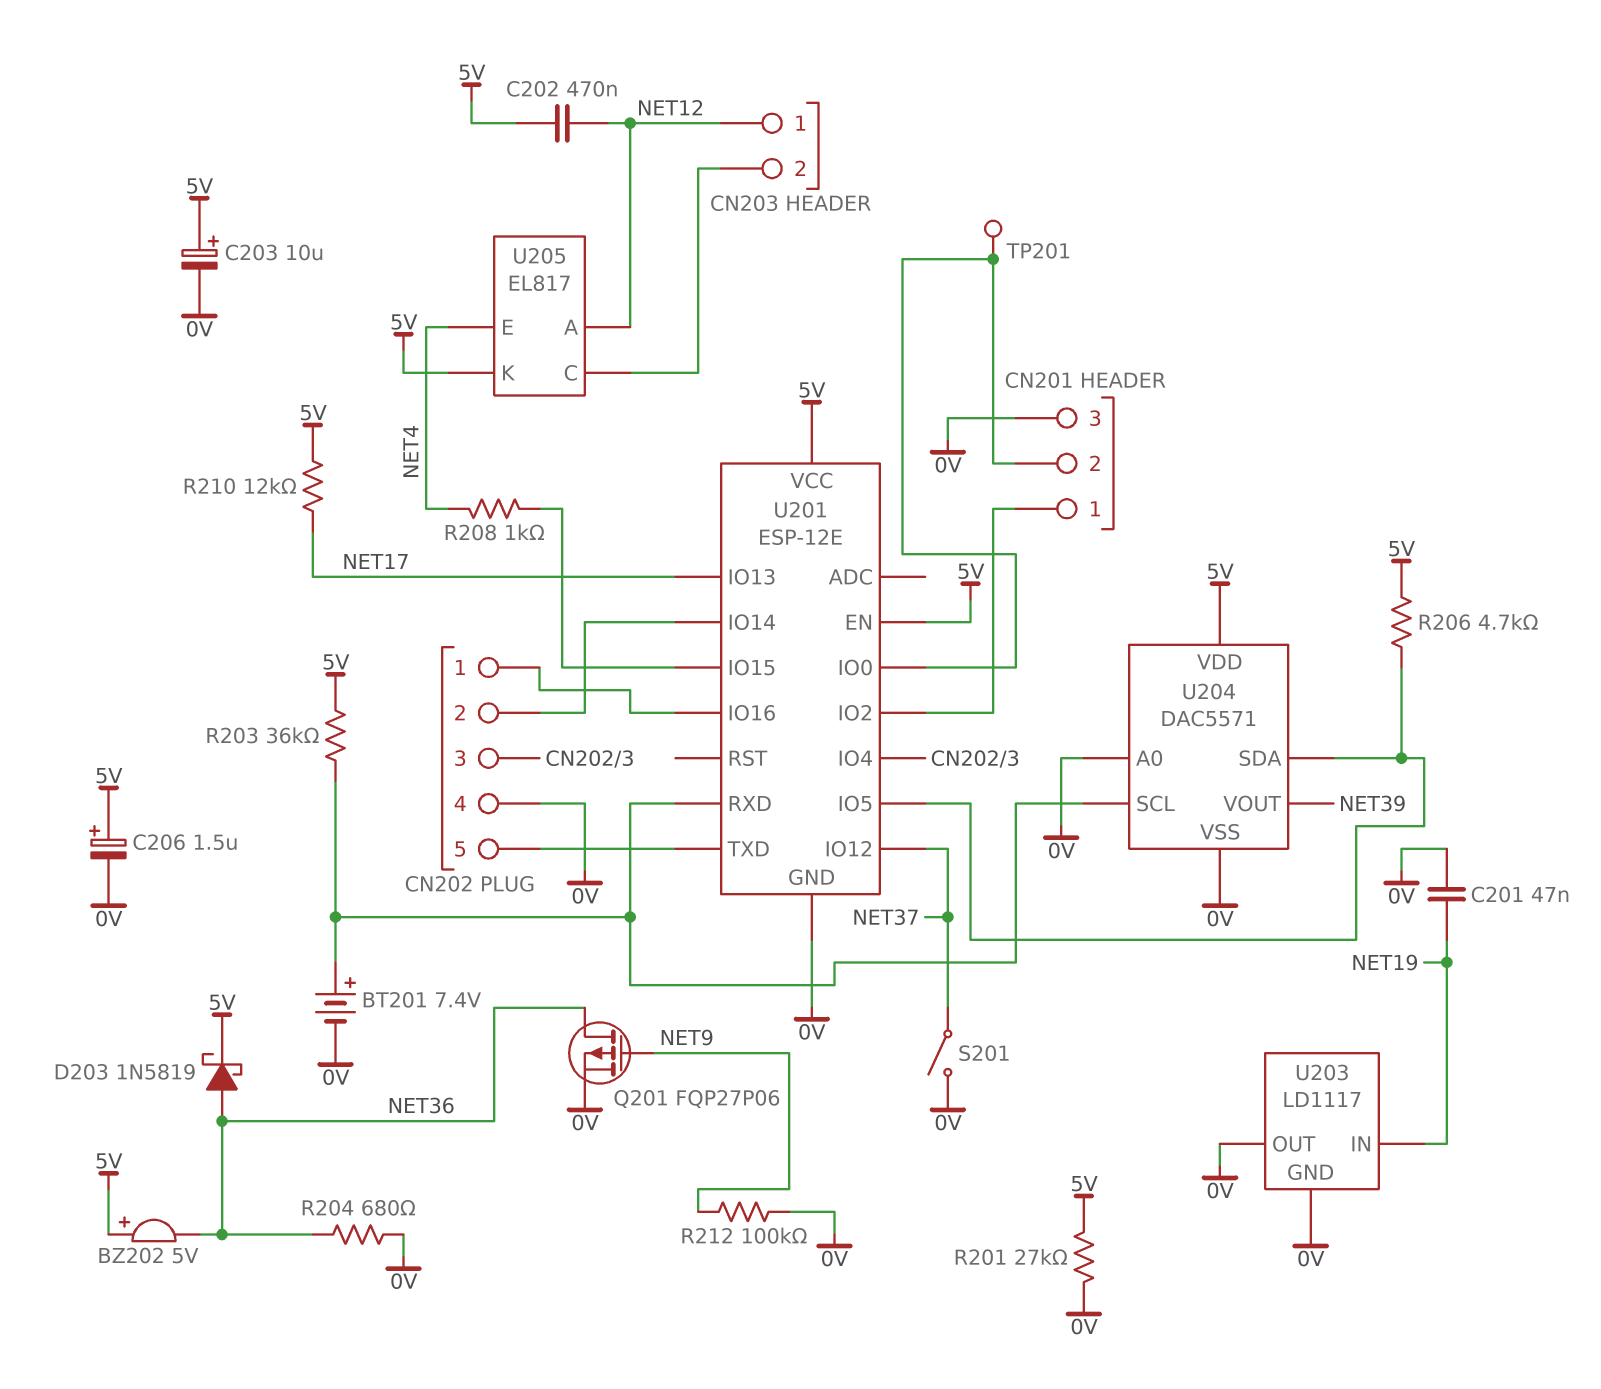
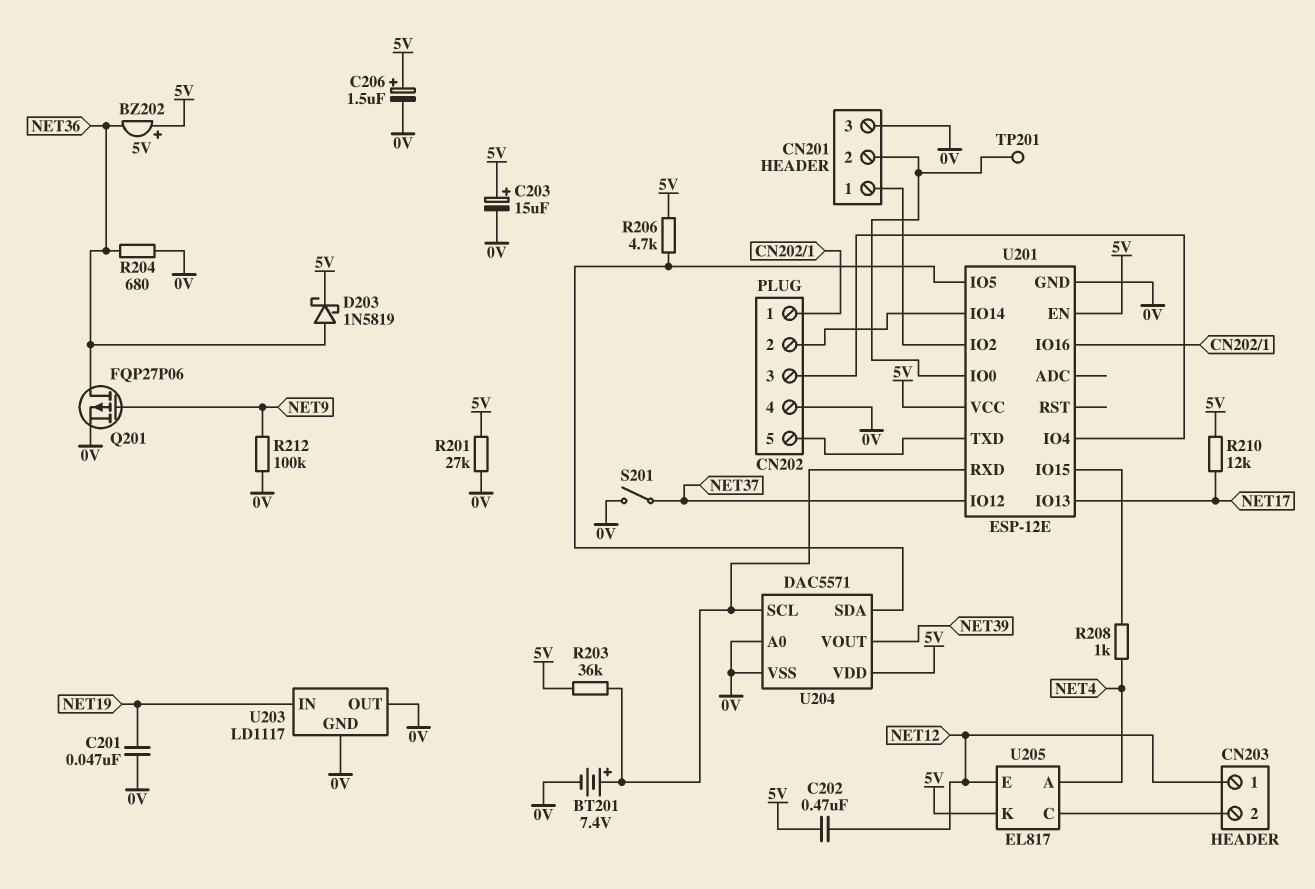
C203: 10uF (plus 5V, minus 0V) -> 15uF (plus 5V, minus 0V)
U205 pin A: NET12 -> NET4
U205 pin E: NET4 -> NET12

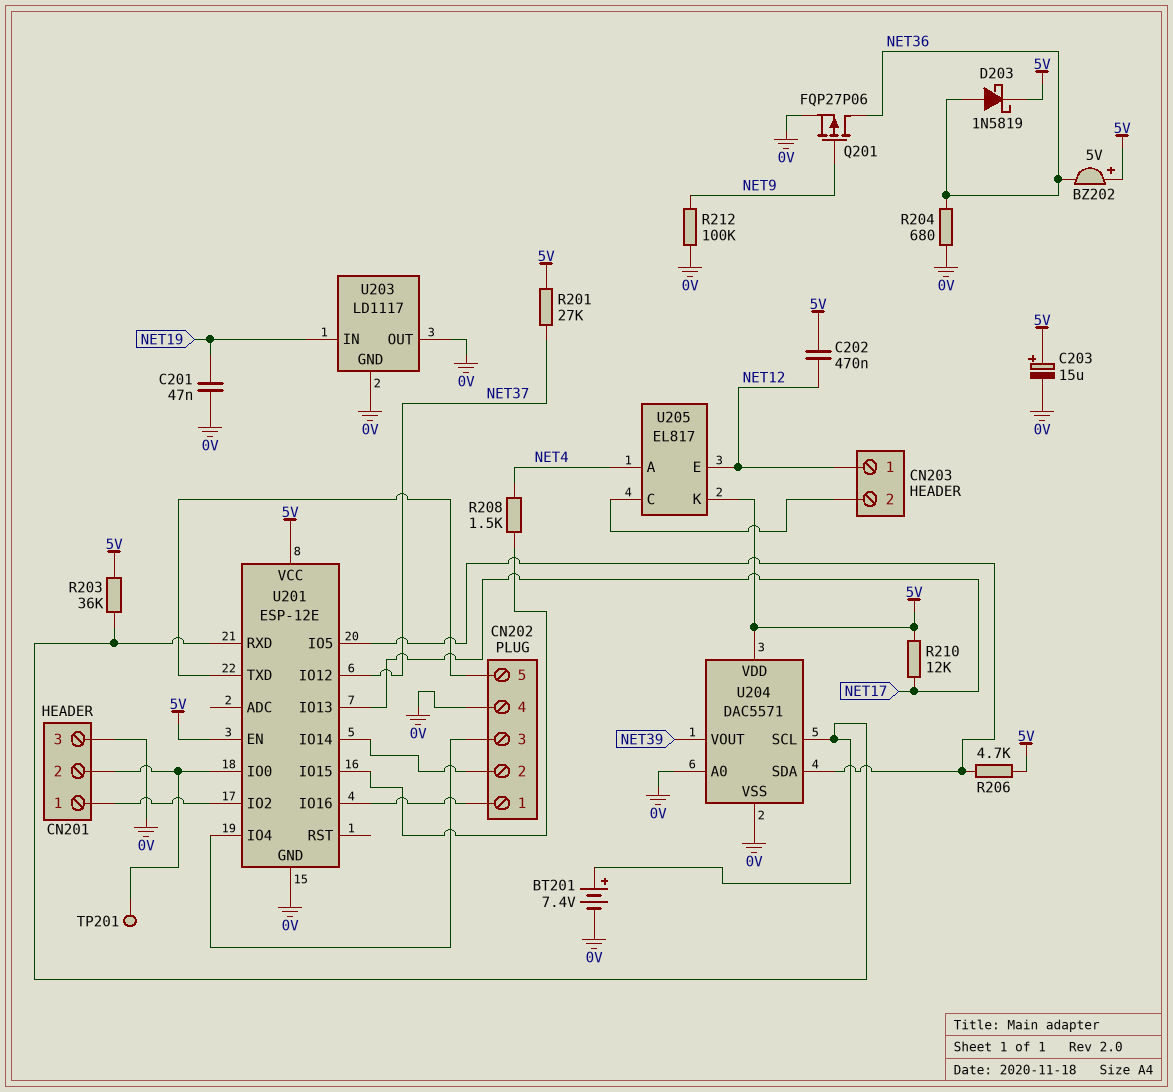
C206: 1.5uF (plus 5V, minus 0V) -> none
R201: 27k (0V, 5V) -> 27k (5V, NET37)
R208: 1k (NET4, U201/IO15) -> 1.5k (NET4, U201/IO15)
S201: switch (0V, NET37) -> none

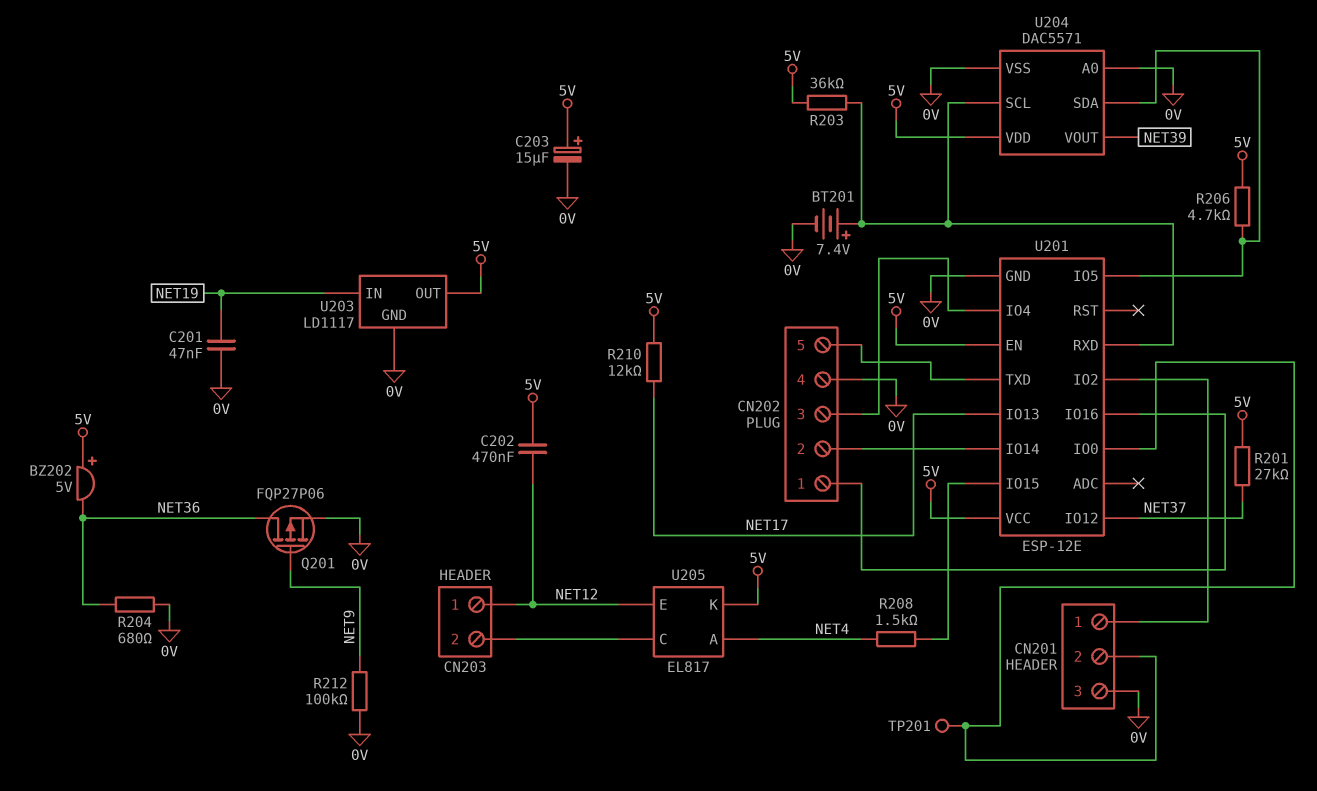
D203: schottky 1N5819 (A NET36, K 5V) -> none
U203 pin OUT: 0V -> 5V

